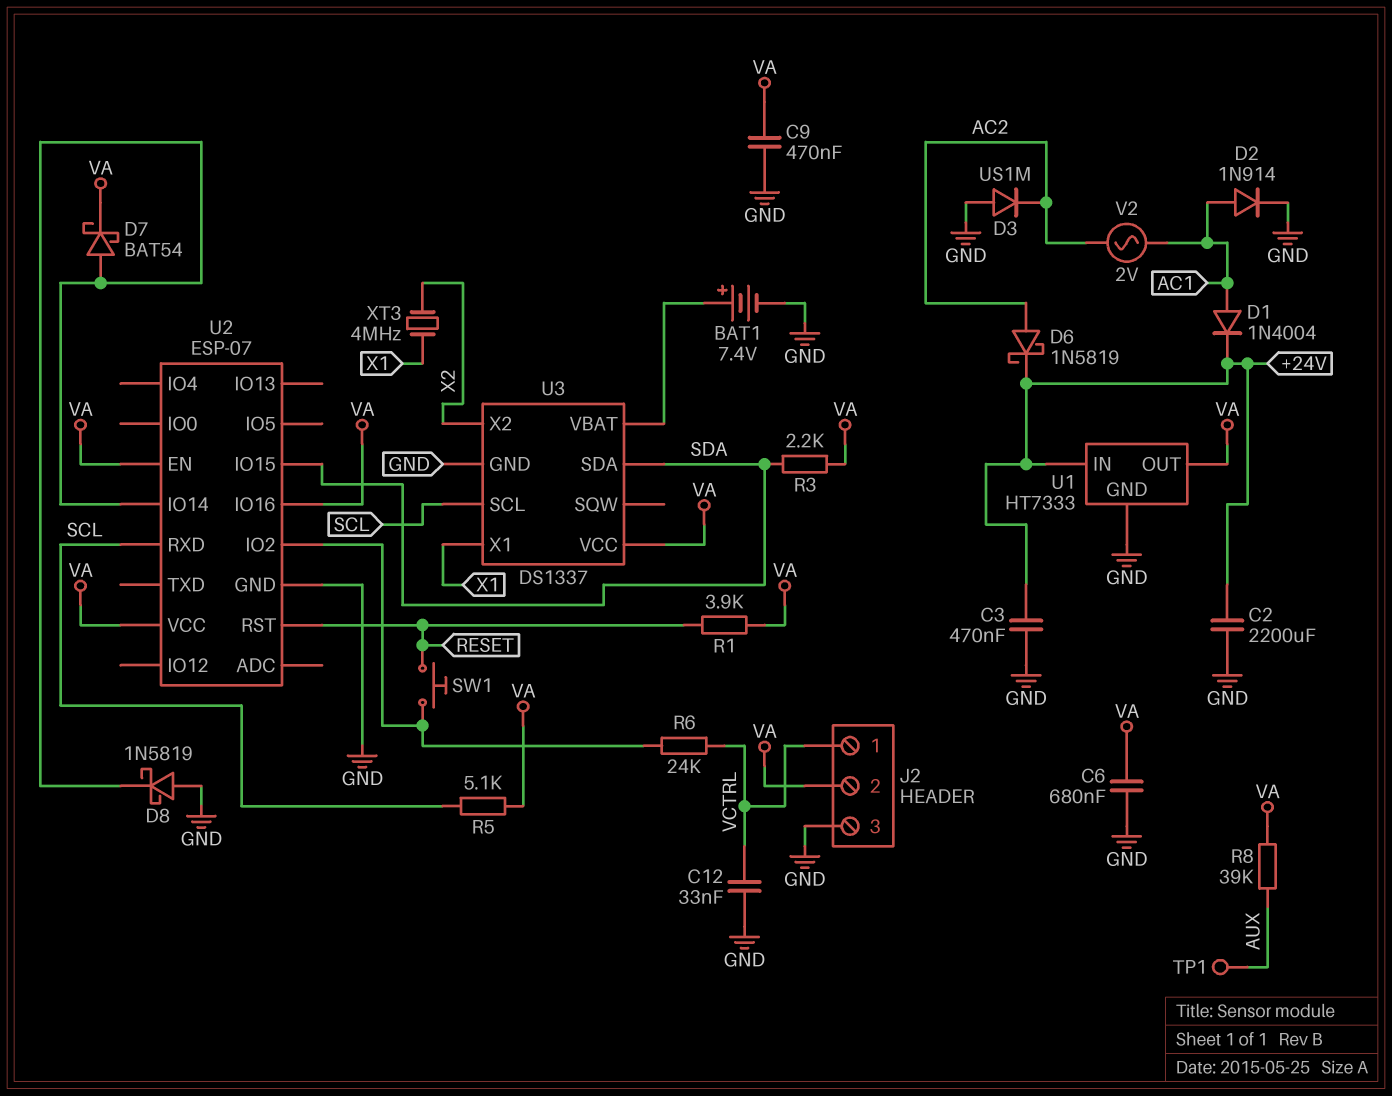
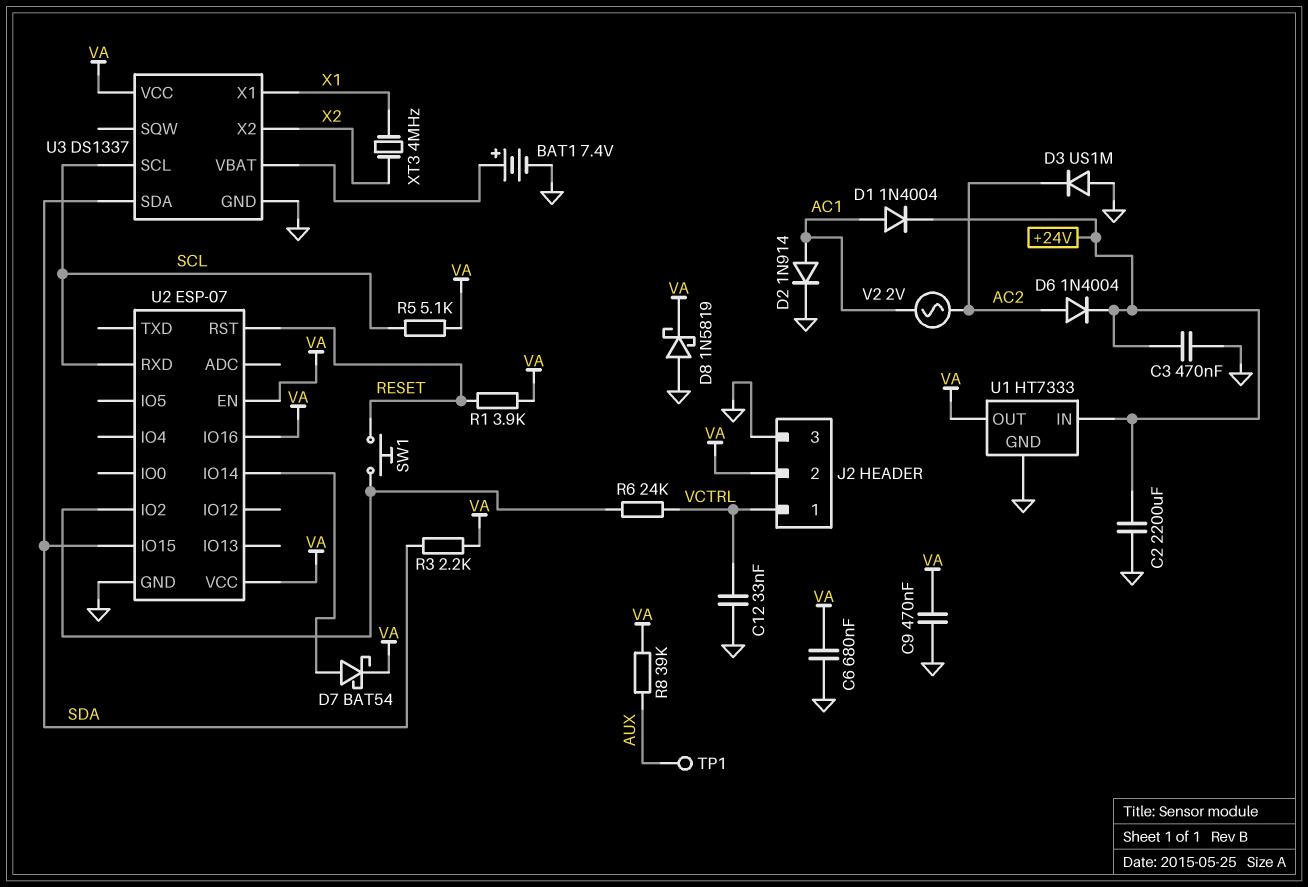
D6: schottky 1N5819 (A AC2, K +24V) -> diode 1N4004 (A AC2, K +24V)
D8: schottky 1N5819 (A GND, K U2/IO14) -> schottky 1N5819 (A GND, K VA)

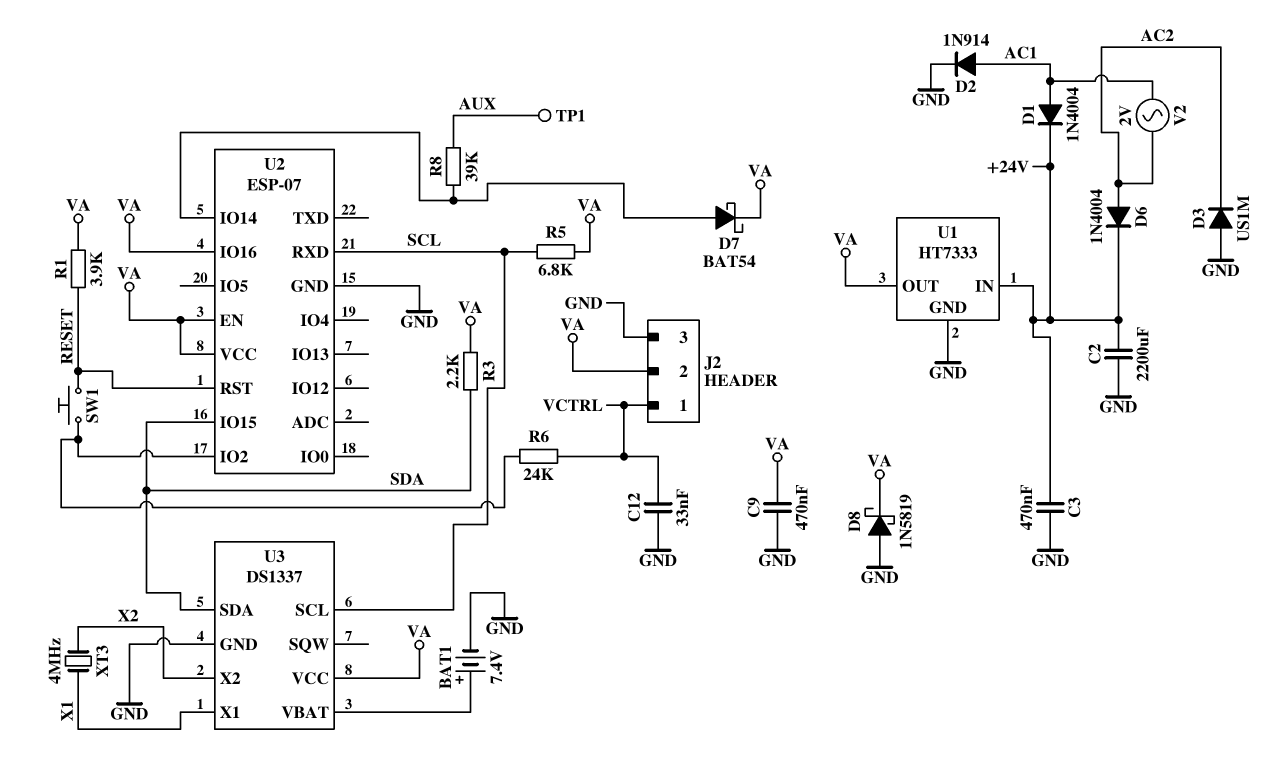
C6: 680nF (GND, VA) -> none
R5: 5.1k (SCL, VA) -> 6.8k (SCL, VA)
R8: 39k (AUX, VA) -> 39k (AUX, U2/IO14)

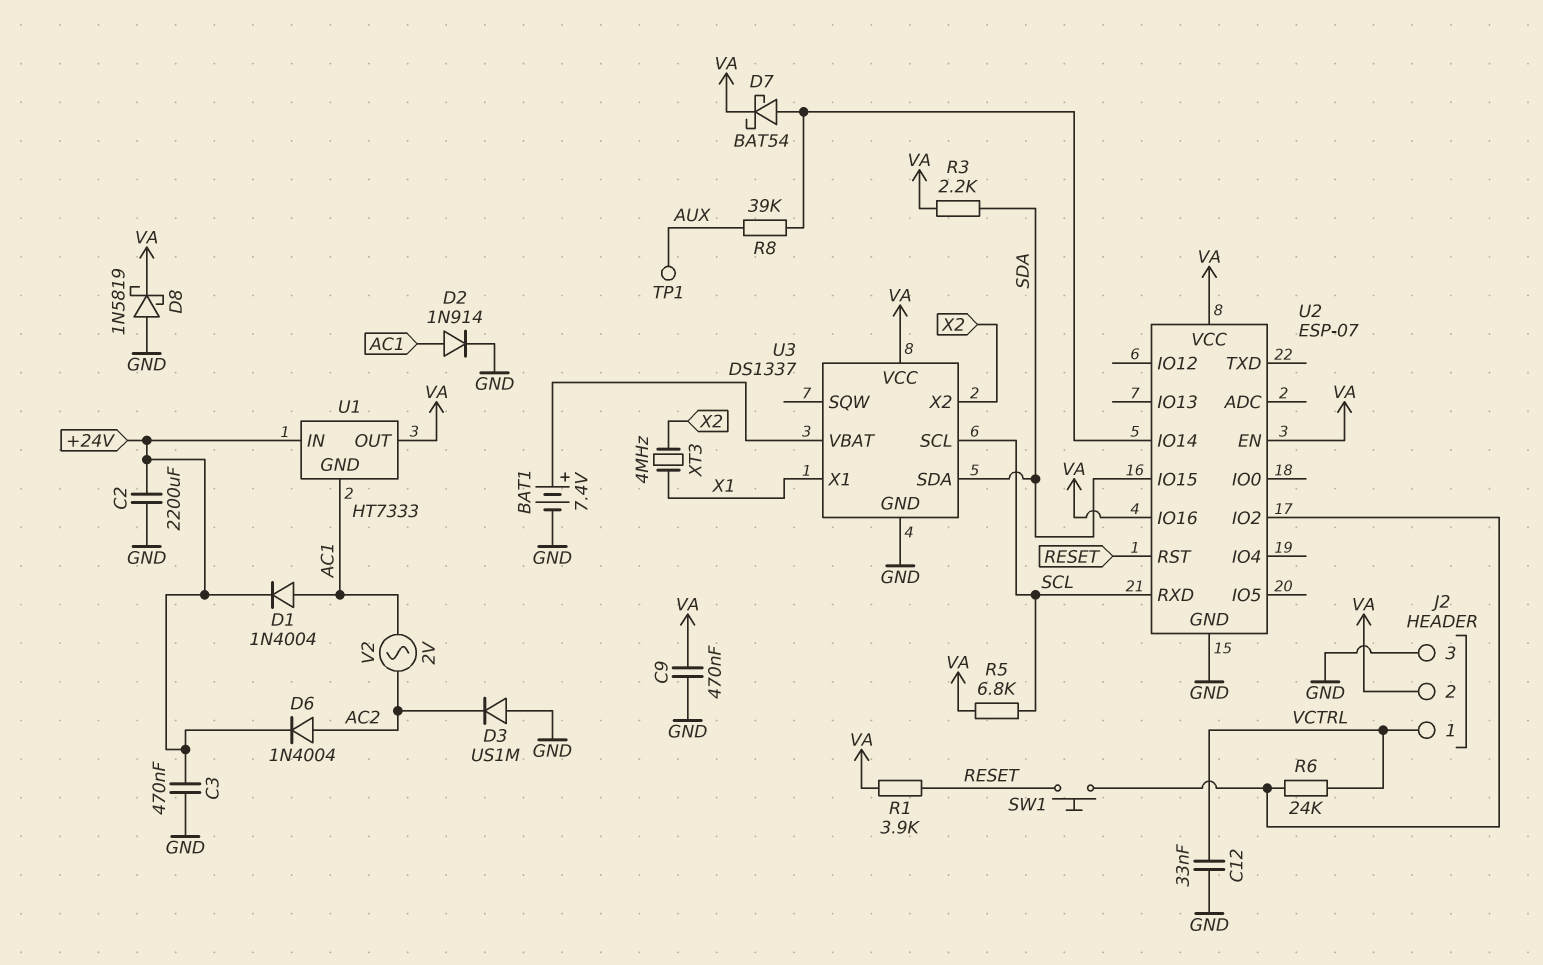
U1 pin GND: GND -> AC1

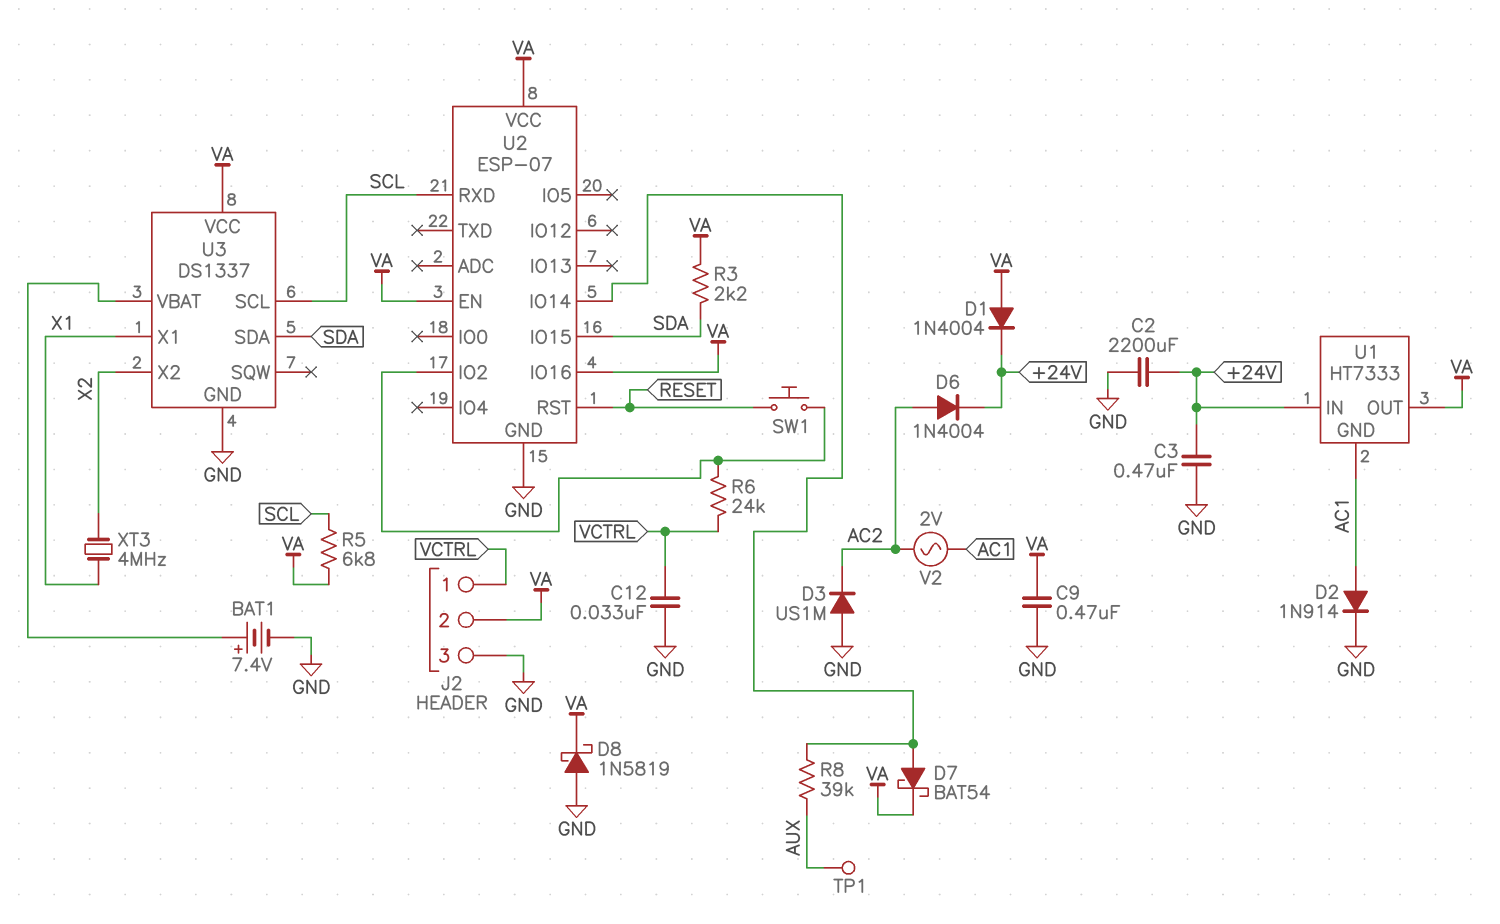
D1: diode 1N4004 (A AC1, K +24V) -> diode 1N4004 (A VA, K +24V)
R1: 3.9k (RESET, VA) -> none

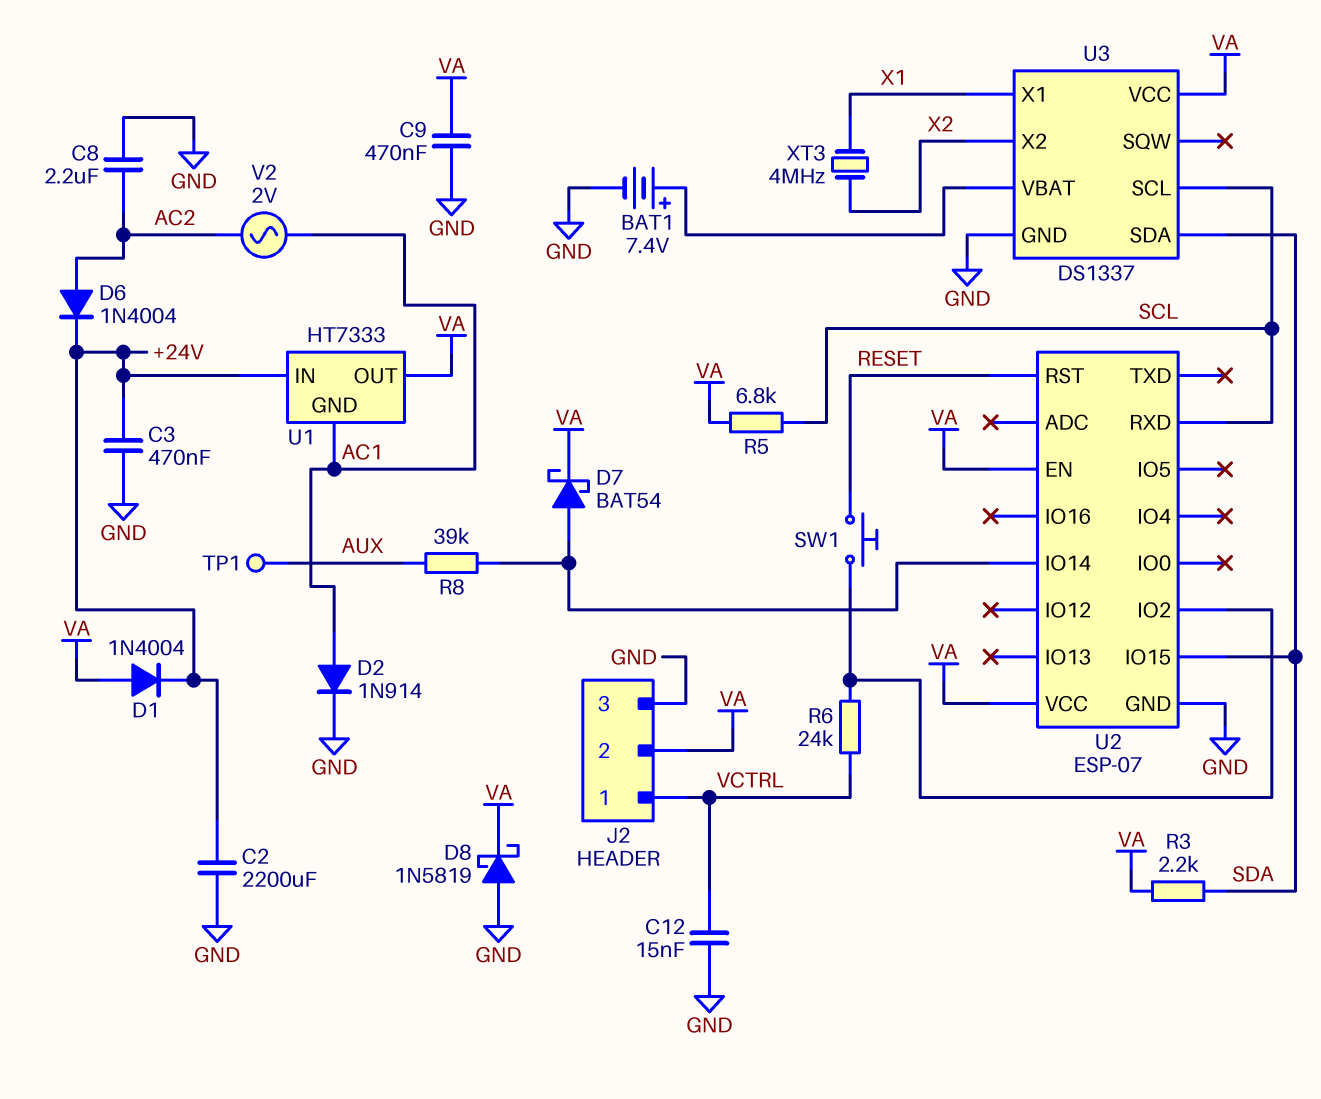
C8: none -> 2.2uF (AC2, GND)
C12: 33nF (GND, VCTRL) -> 15nF (GND, VCTRL)
D3: diode US1M (A GND, K AC2) -> none
U2 pin IO16: VA -> none

